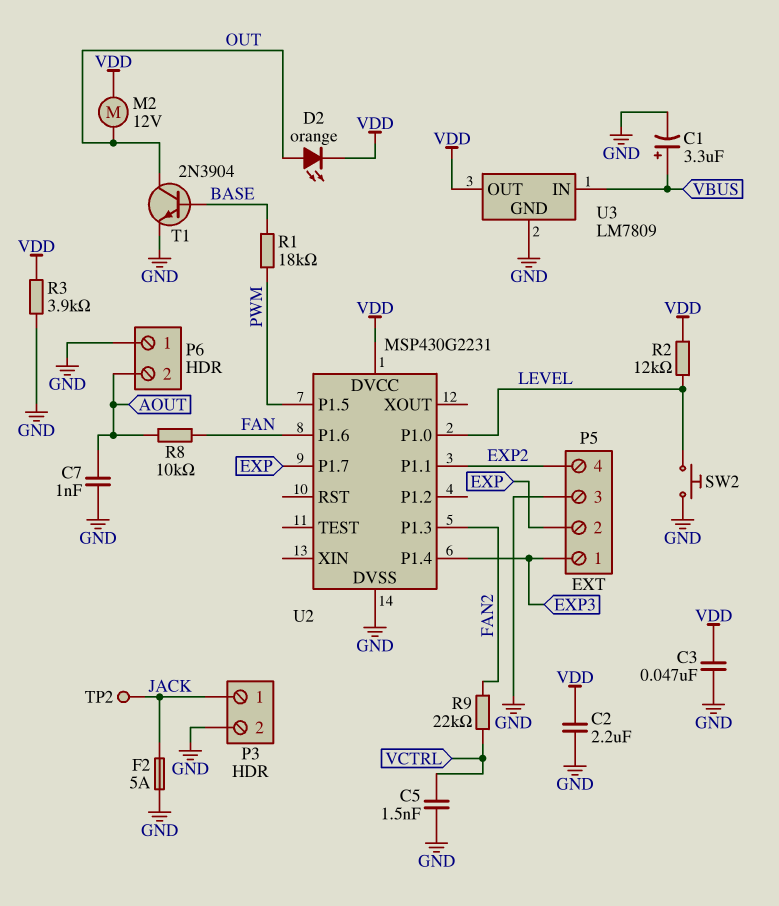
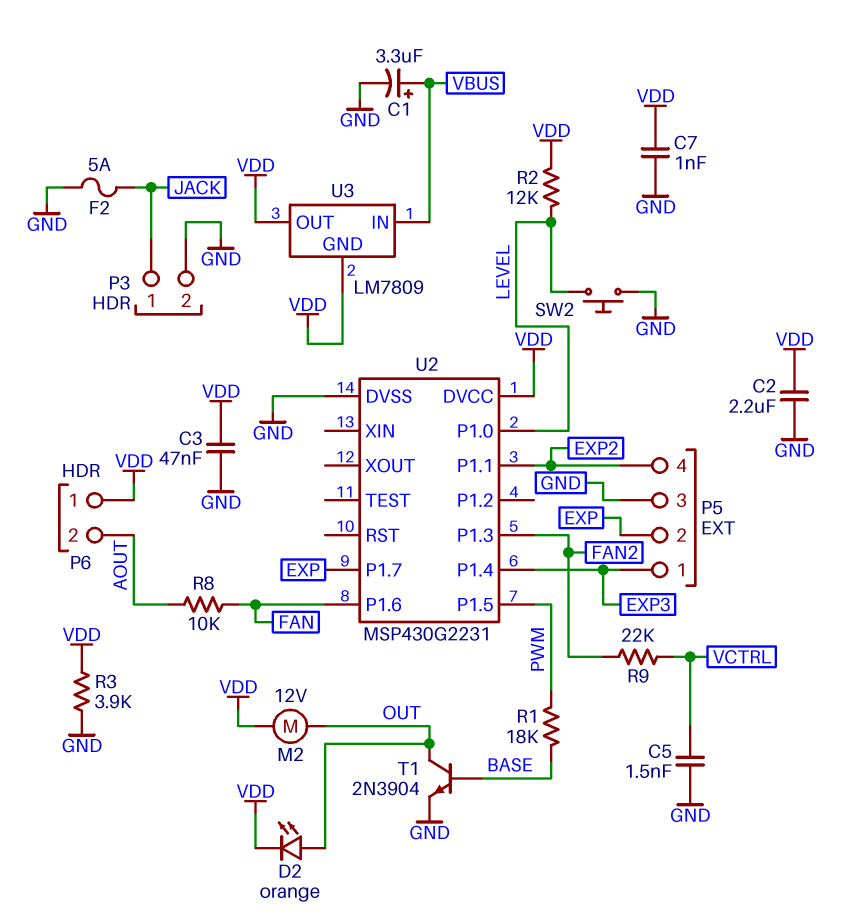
C7: 1nF (AOUT, GND) -> 1nF (GND, VDD)
P6 pin 1: GND -> VDD
TP2: test point (JACK) -> none
U3 pin GND: GND -> VDD

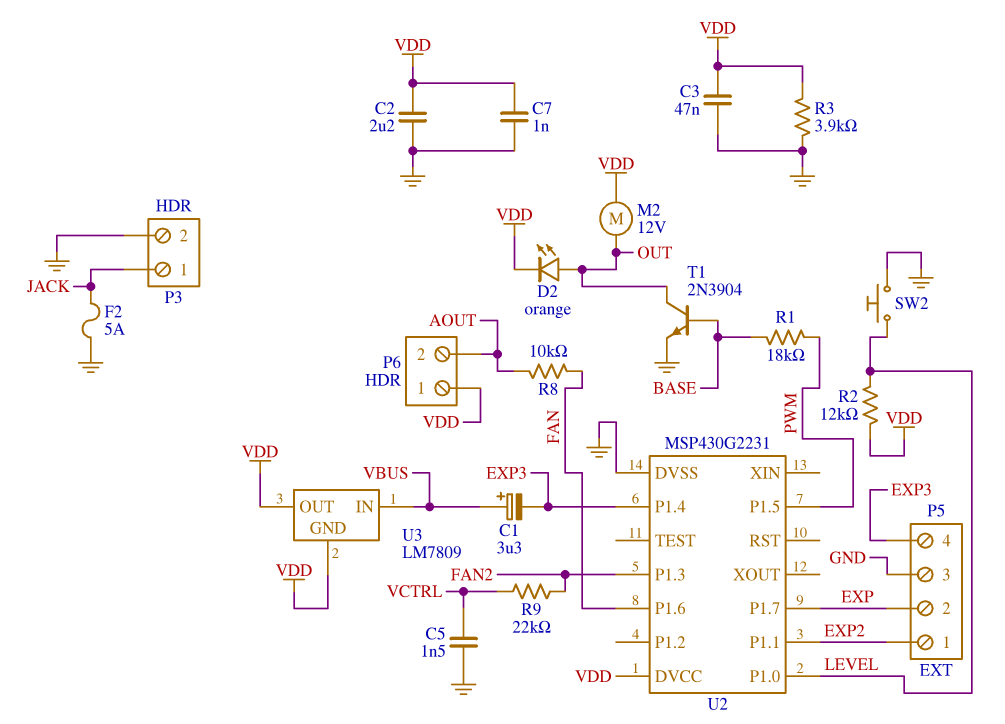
C1: 3.3uF (plus VBUS, minus GND) -> 3.3uF (plus VBUS, minus EXP3)
P5 pin 1: EXP3 -> EXP2
P5 pin 4: EXP2 -> EXP3

